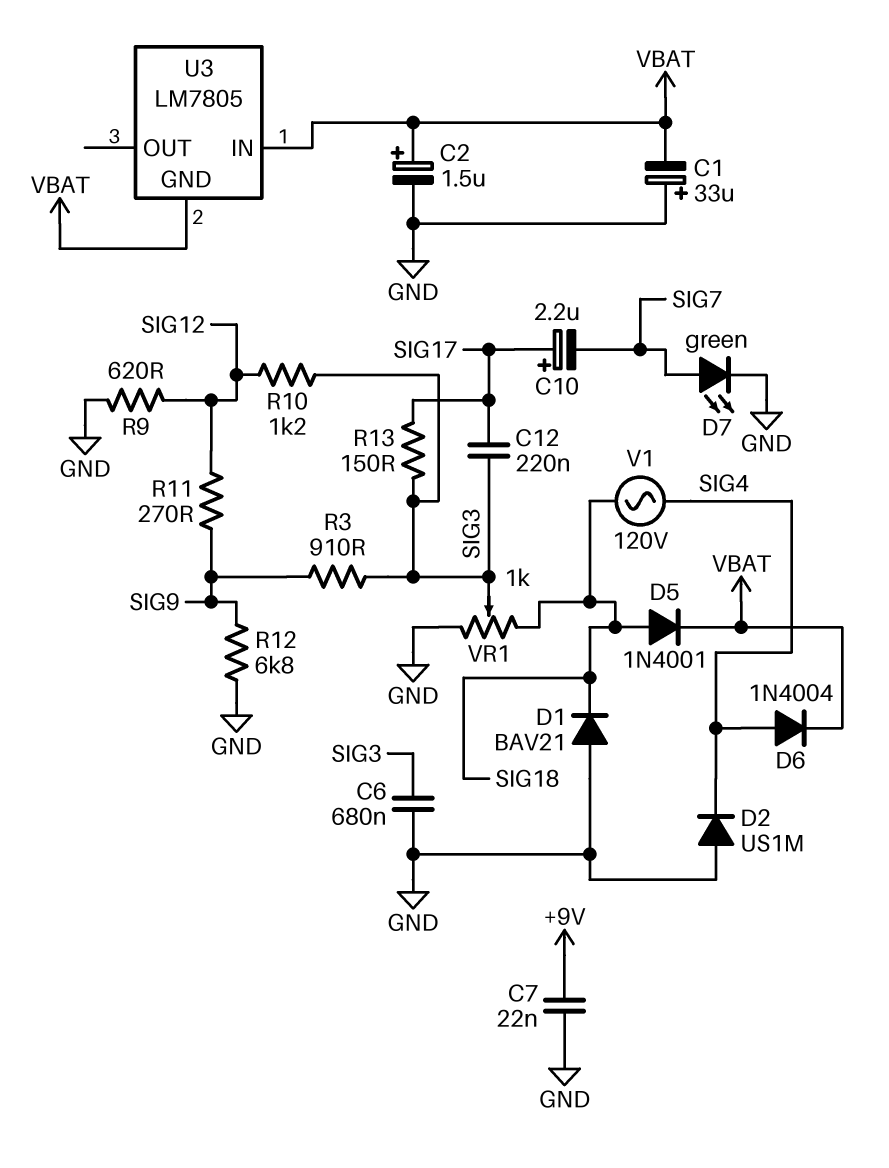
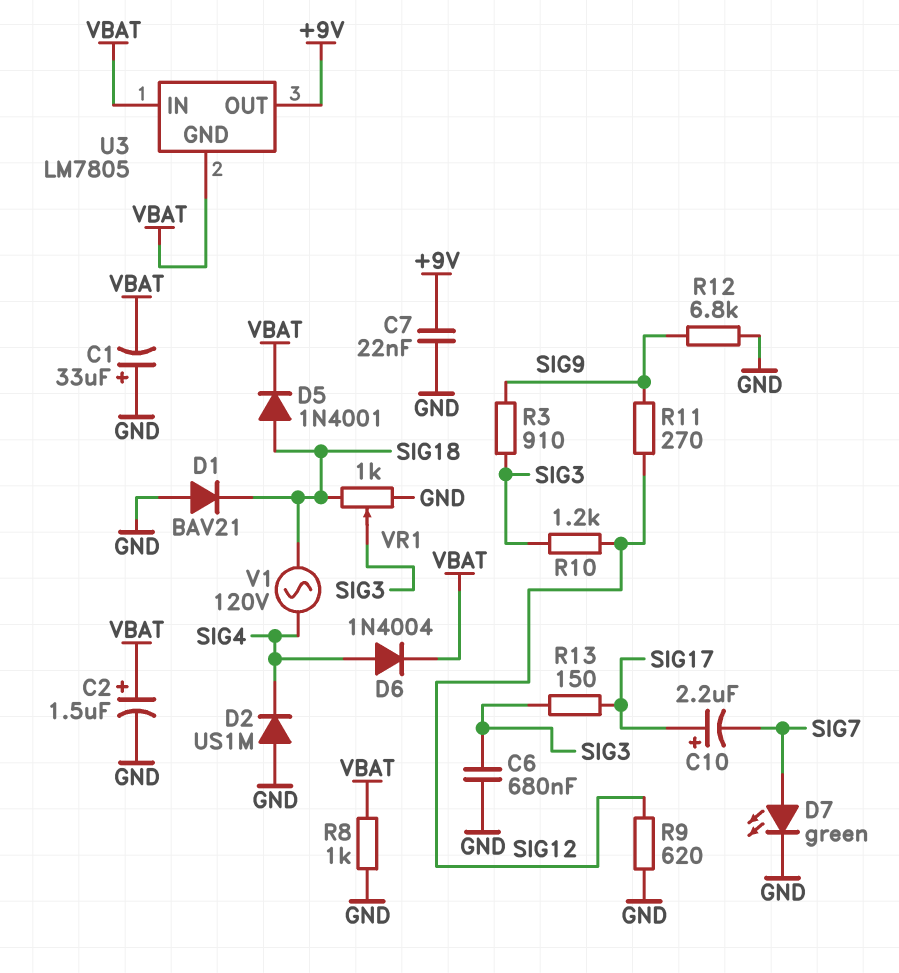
C12: 220nF (SIG3, SIG17) -> none
R8: none -> 1k (GND, VBAT)
U3 pin OUT: none -> +9V

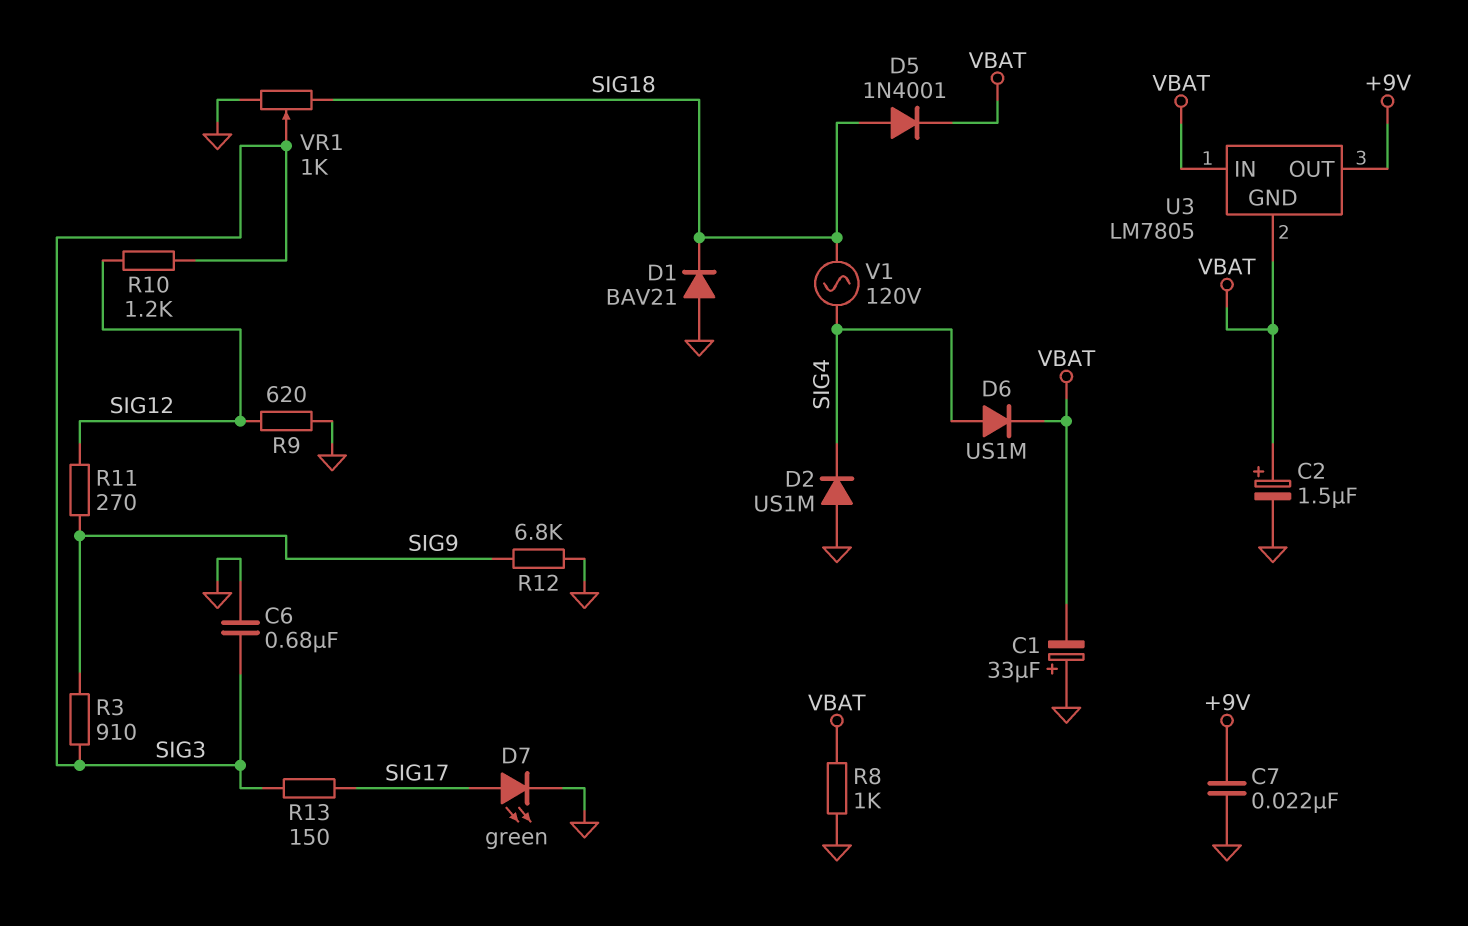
C10: 2.2uF (plus SIG17, minus SIG7) -> none
D6: diode 1N4004 (A SIG4, K VBAT) -> diode US1M (A SIG4, K VBAT)
D7: LED green (A SIG7, K GND) -> LED green (A SIG17, K GND)

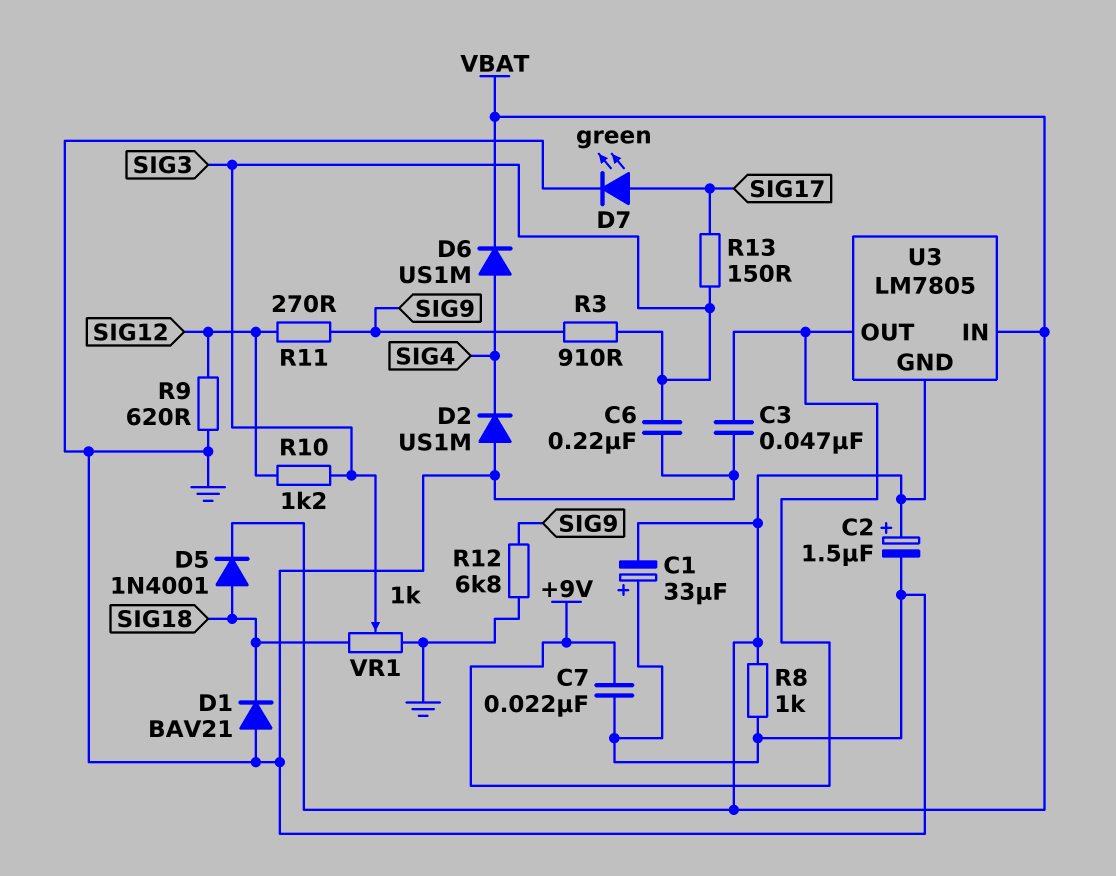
C3: none -> 47nF (+9V, GND)
C6: 680nF (GND, SIG3) -> 220nF (GND, SIG3)
V1: AC 120V (SIG4, SIG18) -> none

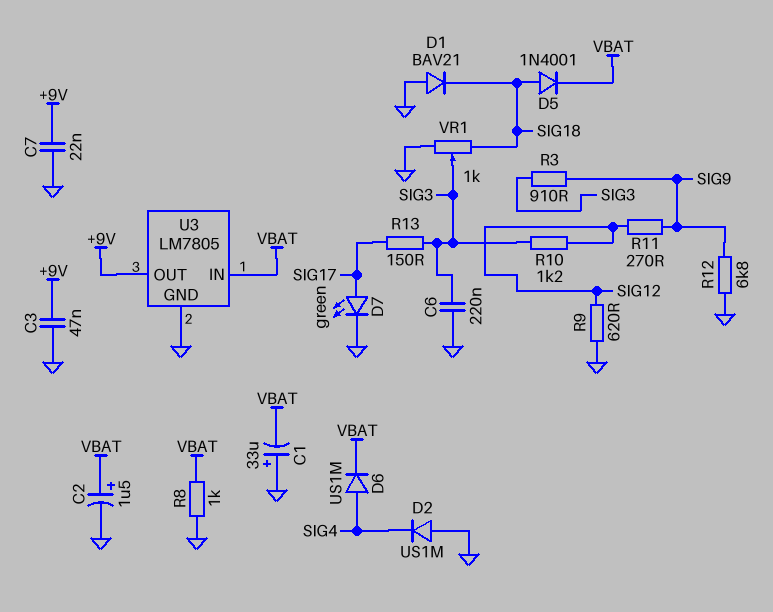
U3 pin GND: VBAT -> GND

